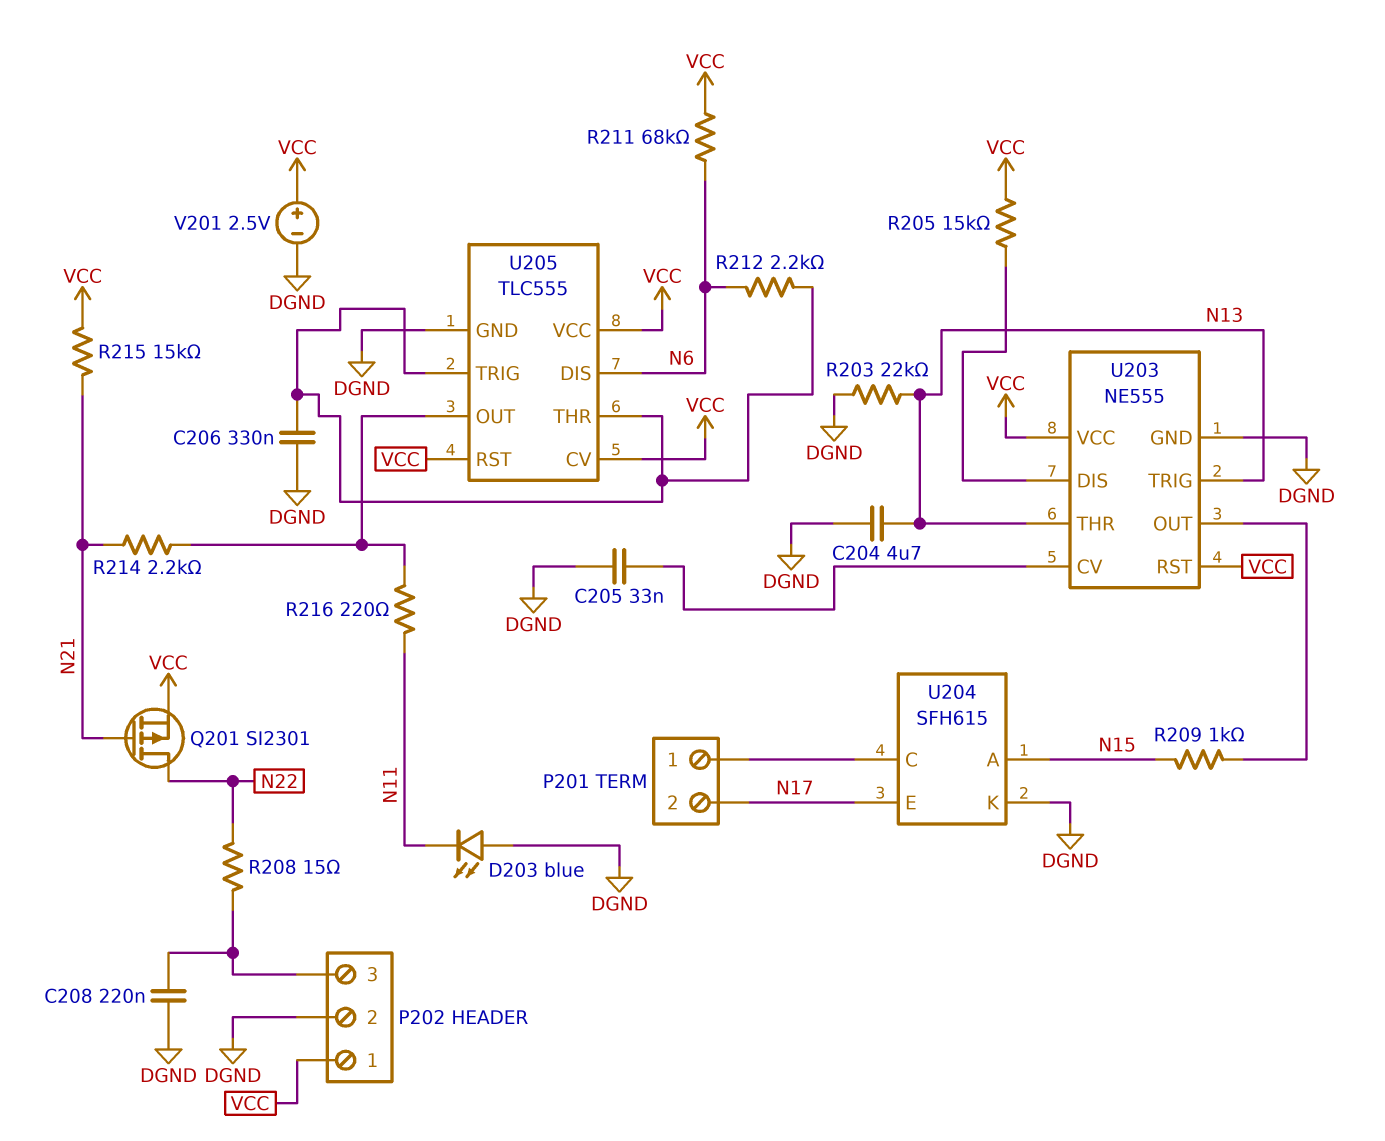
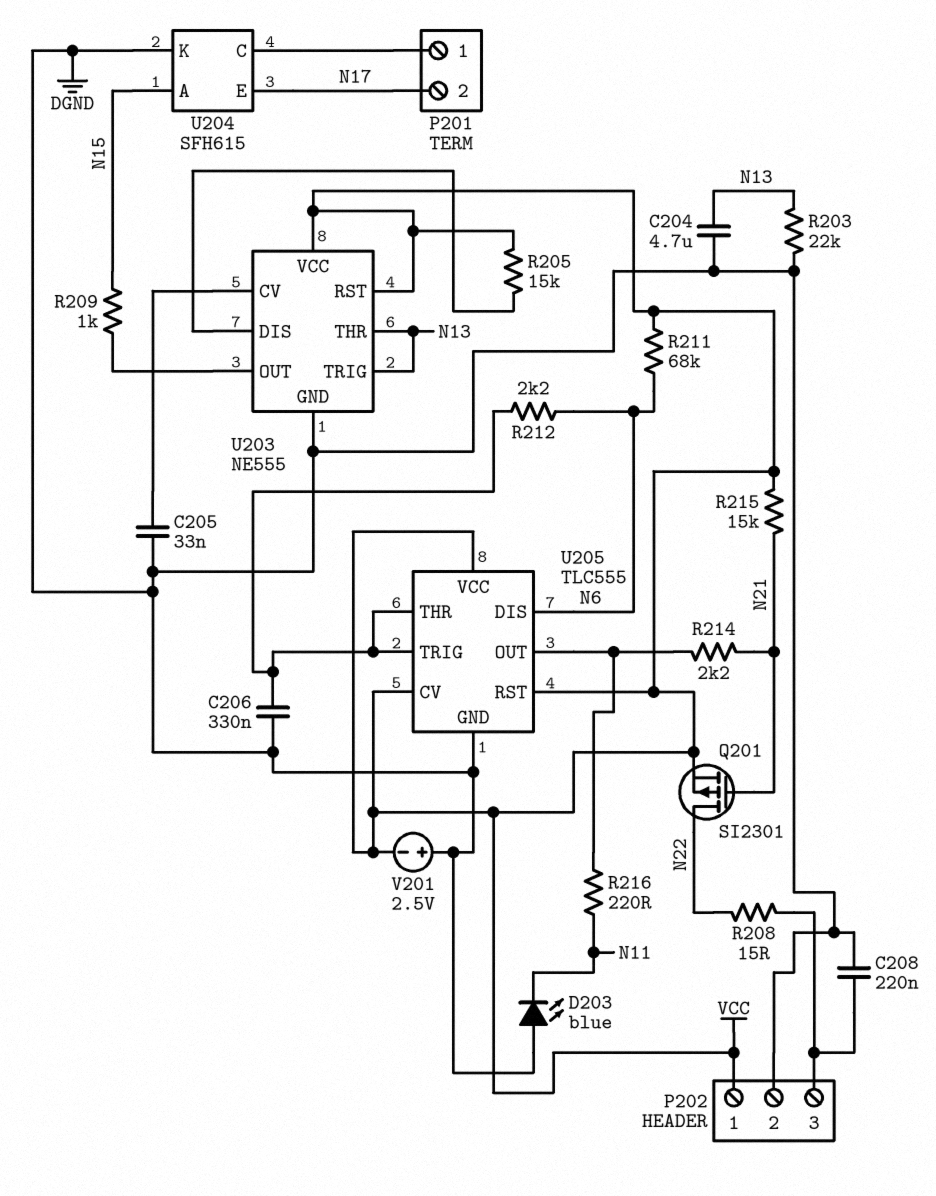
V201: 2.5V (plus VCC, minus DGND) -> 2.5V (plus DGND, minus VCC)

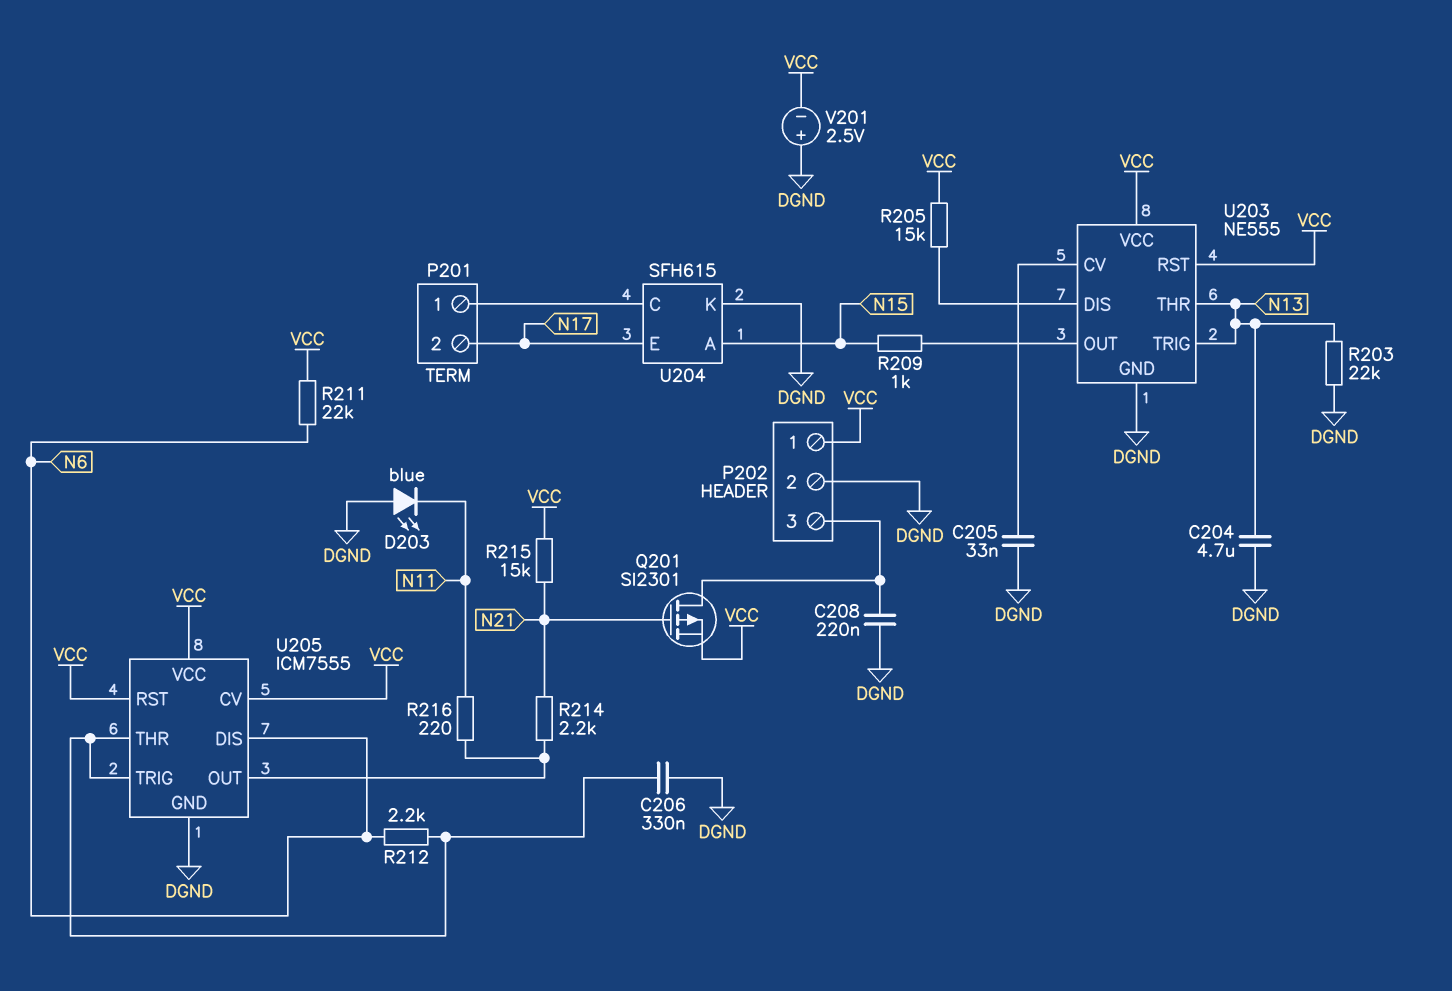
Q201: PMOS SI2301 (G N21, D N22, S VCC) -> PMOS SI2301 (G N21, D P202/3, S VCC)
R208: 15 (N22, P202/3) -> none
R211: 68k (N6, VCC) -> 22k (N6, VCC)
U205: TLC555 -> ICM7555

